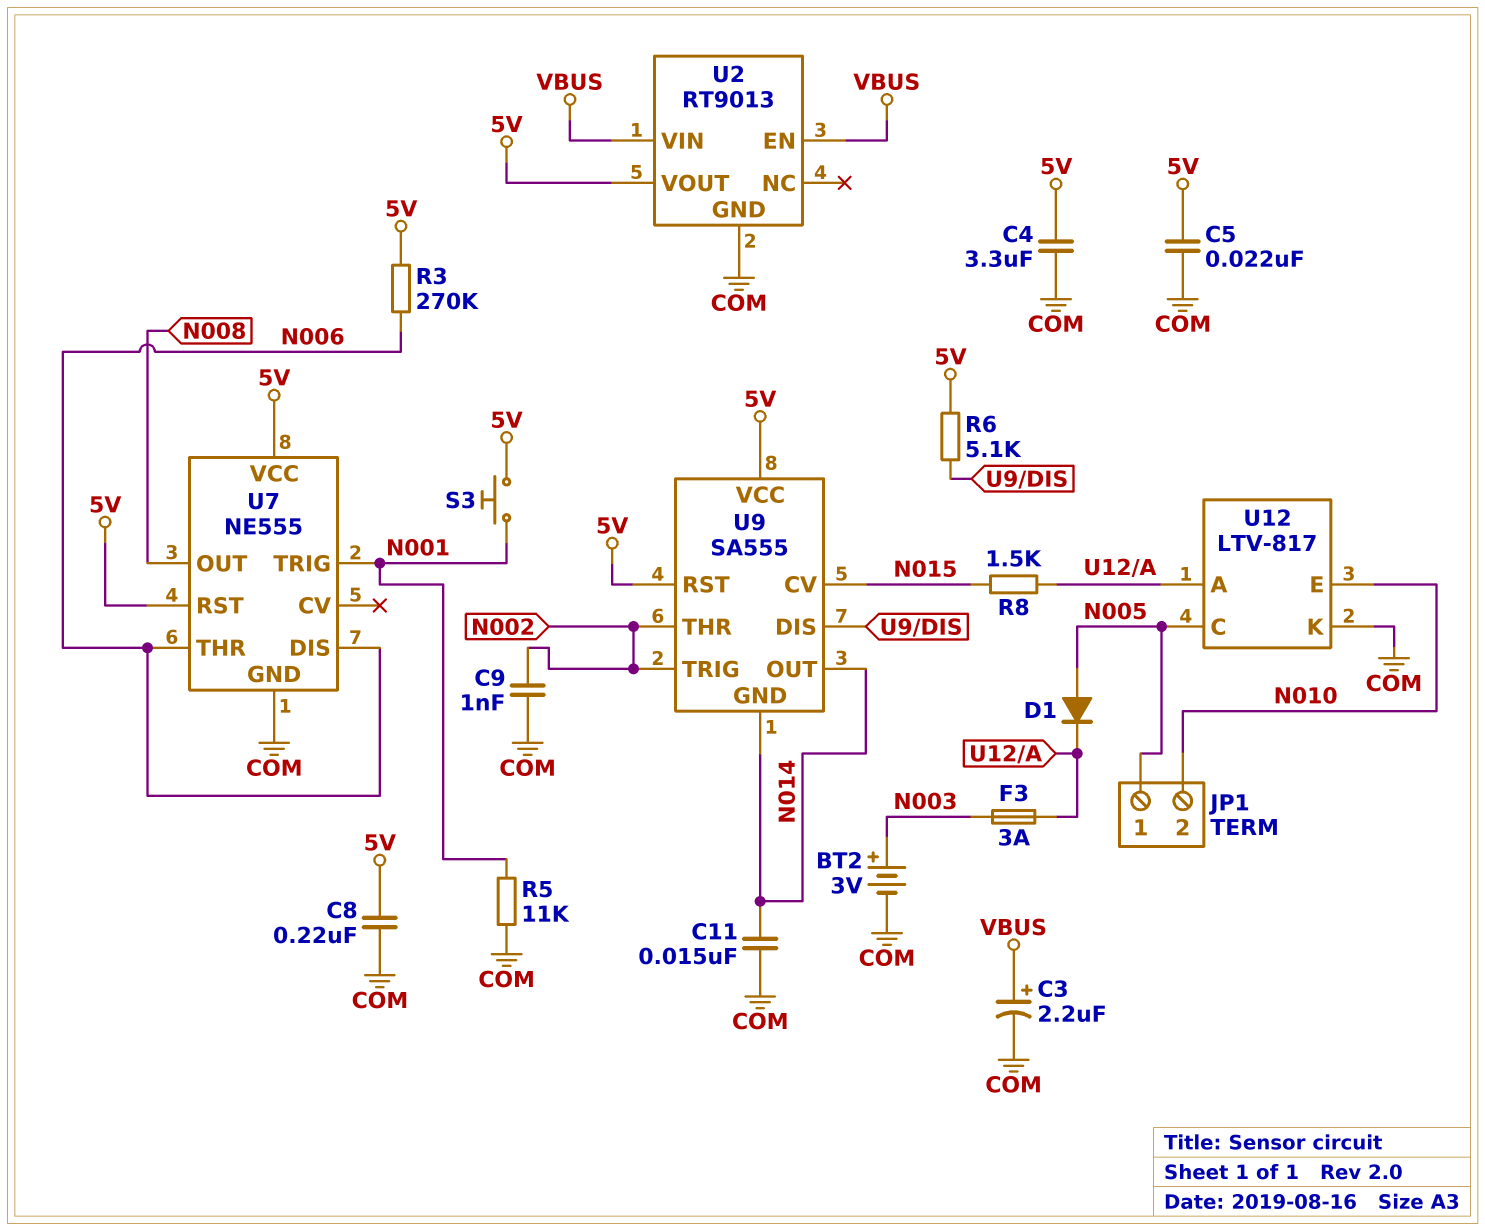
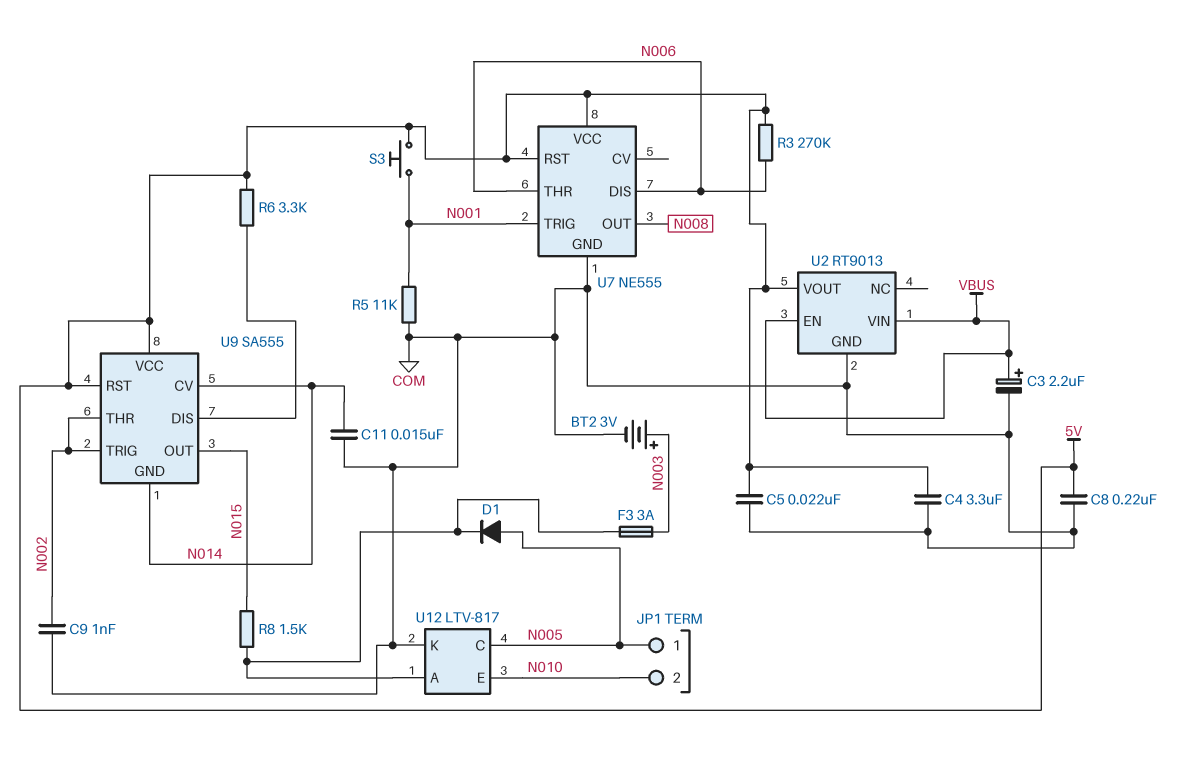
R6: 5.1k (5V, U9/DIS) -> 3.3k (5V, U9/DIS)
U9 pin CV: N015 -> N014
U9 pin OUT: N014 -> N015

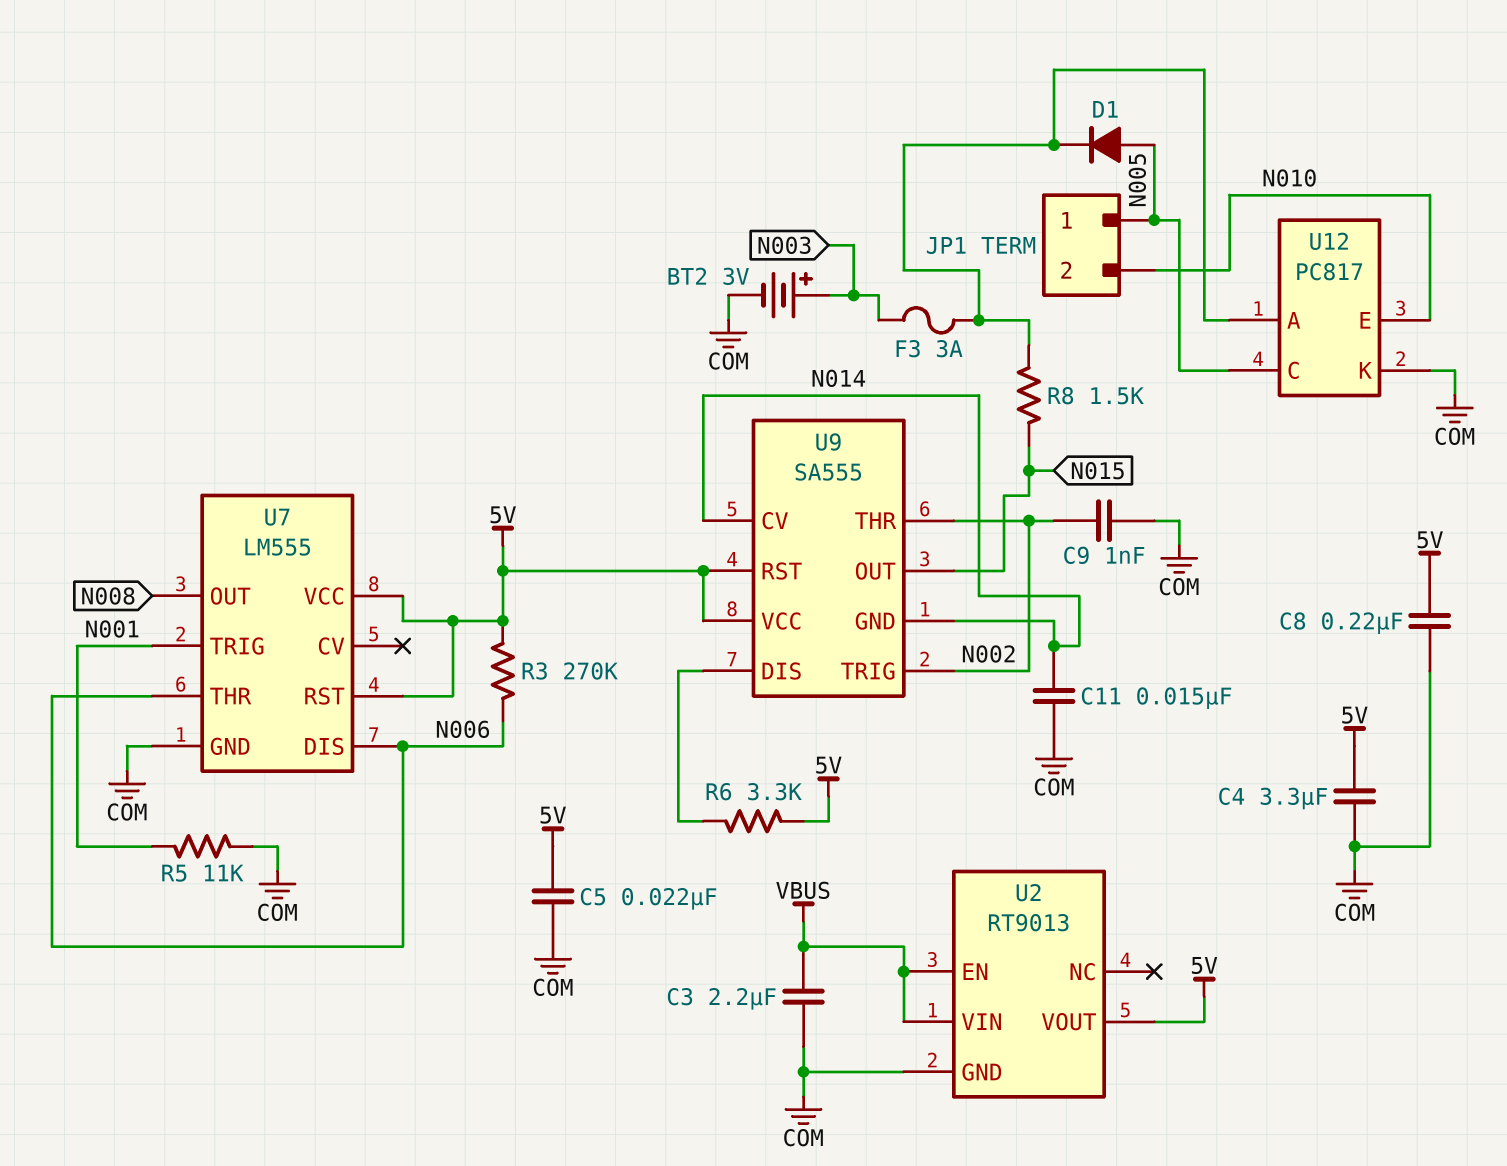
C3: 2.2uF (plus VBUS, minus COM) -> 2.2uF (COM, VBUS)
S3: button (5V, N001) -> none
U7: NE555 -> LM555
U12: LTV-817 -> PC817

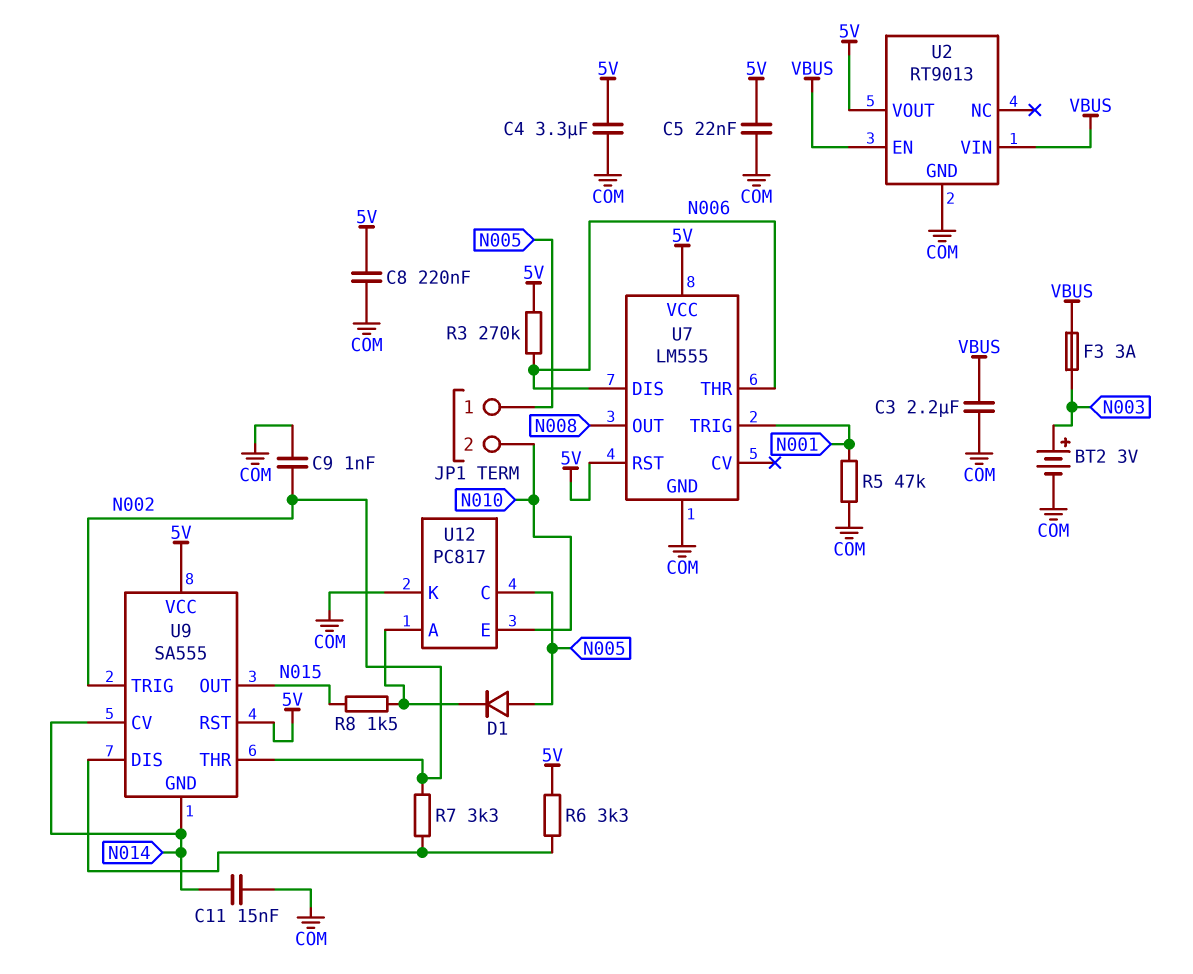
F3: 3A (N003, U12/A) -> 3A (N003, VBUS)
R5: 11k (COM, N001) -> 47k (COM, N001)
R7: none -> 3.3k (N002, U9/DIS)

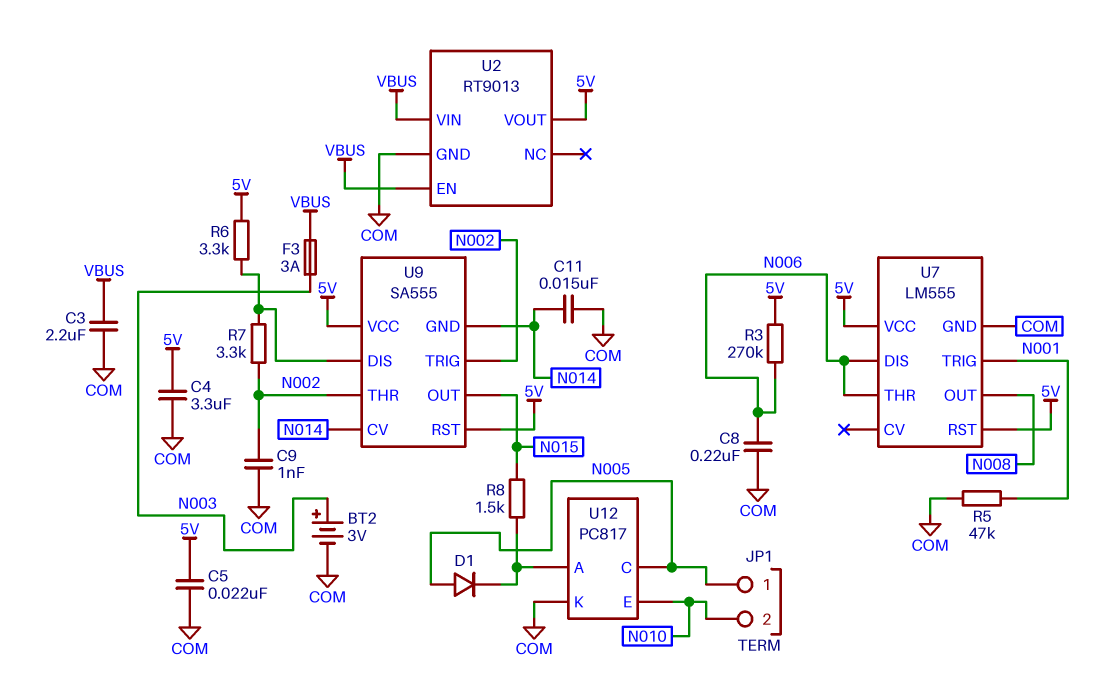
C8: 220nF (5V, COM) -> 220nF (COM, N006)

